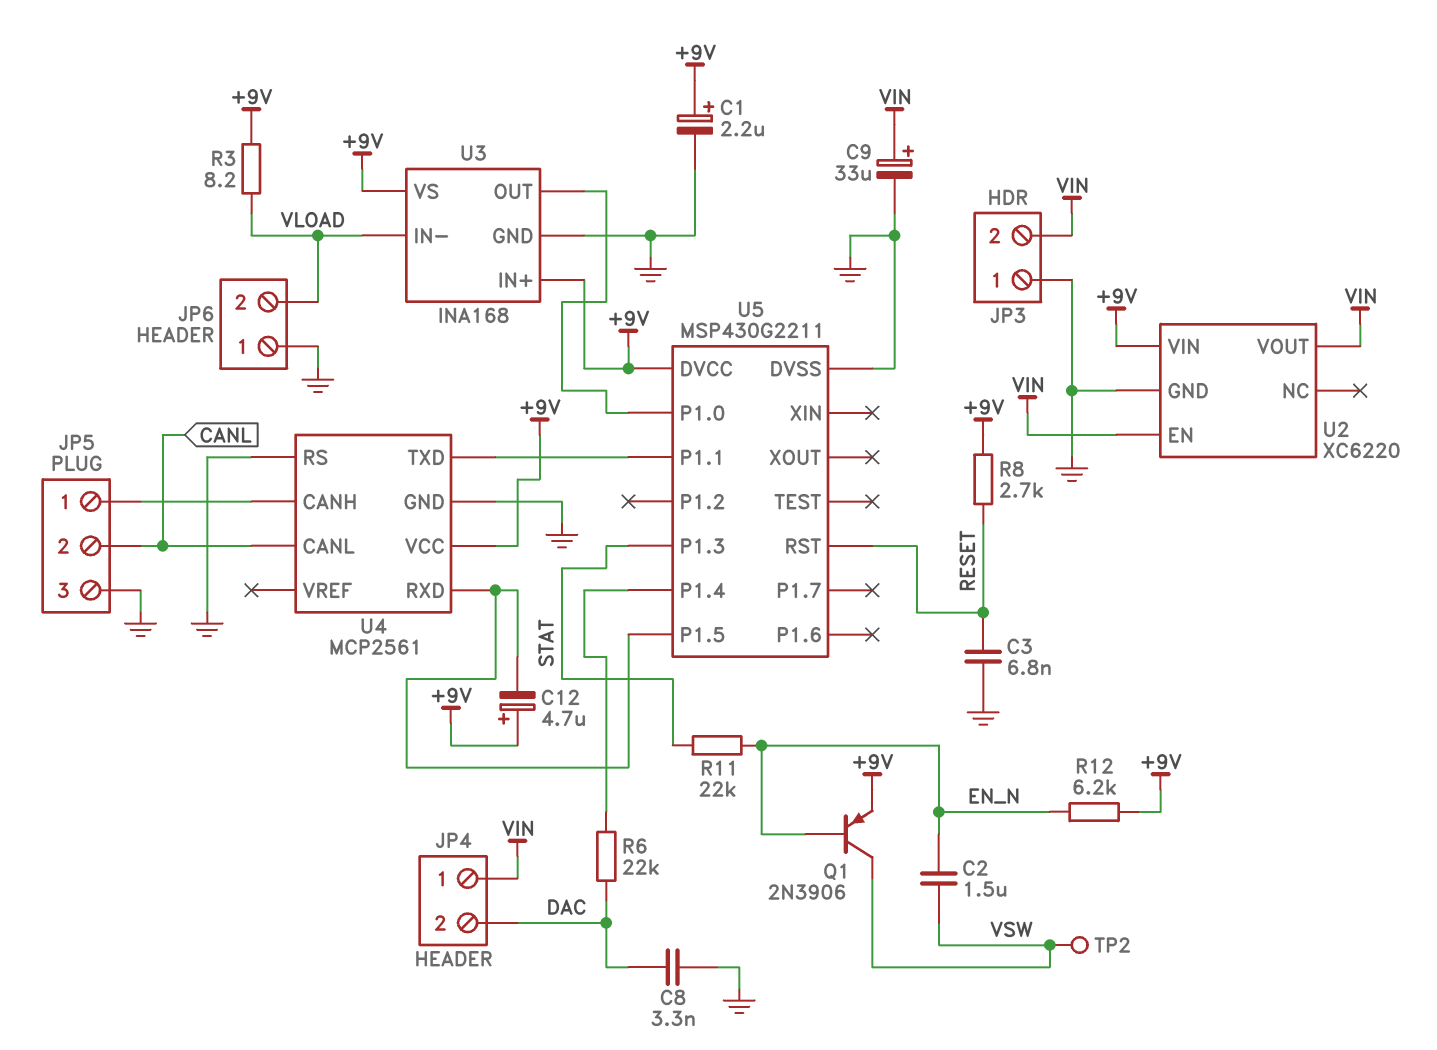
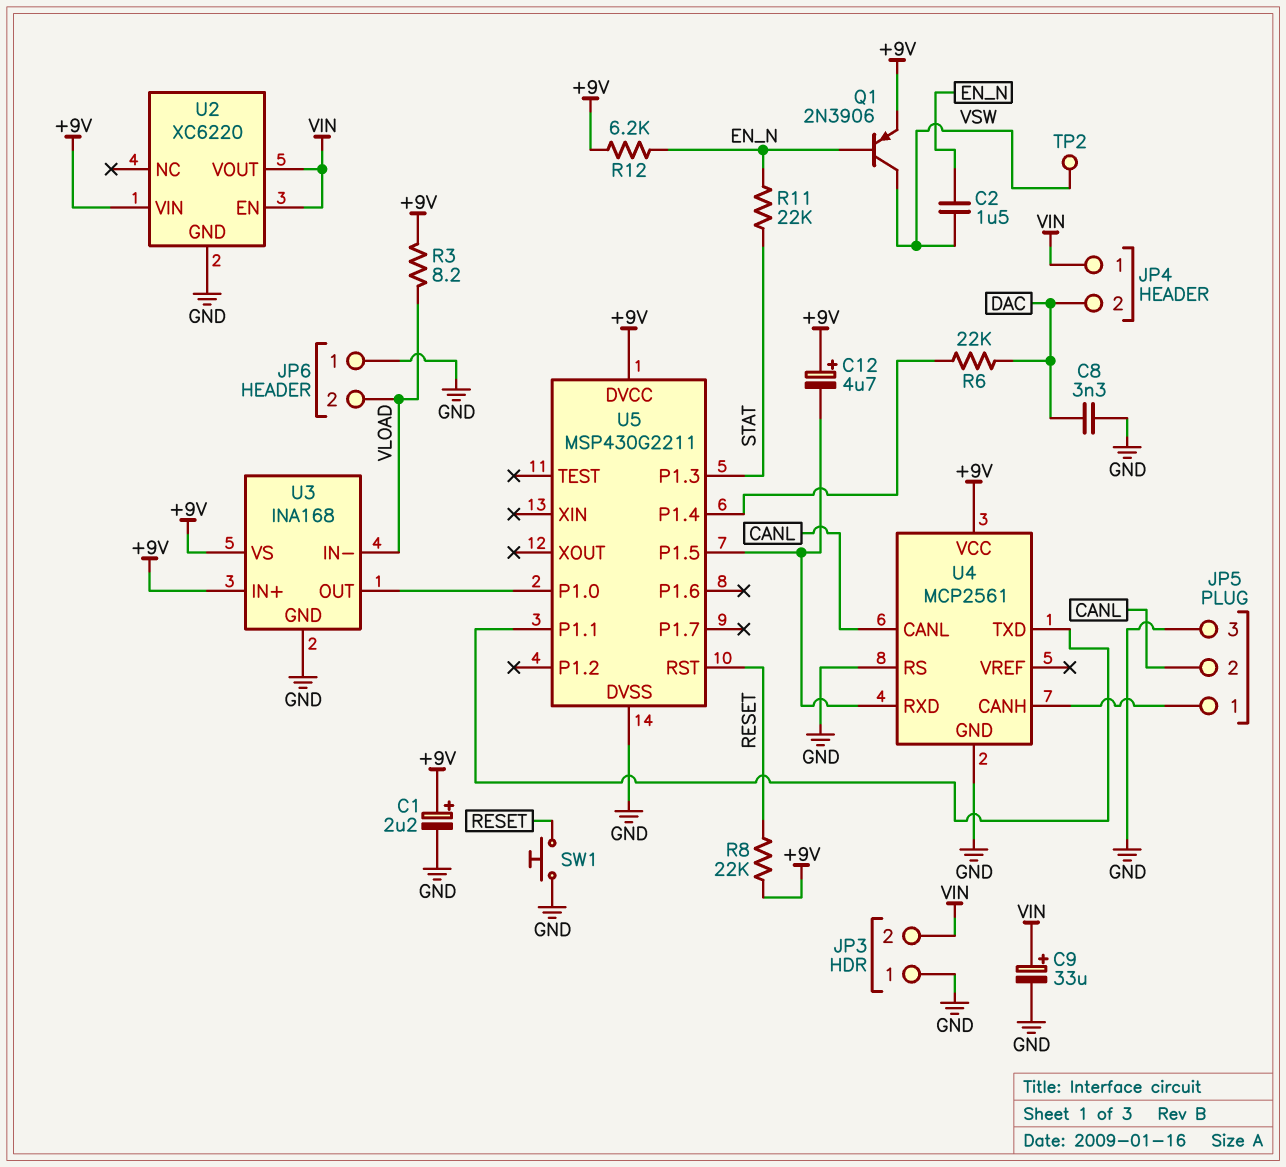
C3: 6.8nF (GND, RESET) -> none
R8: 2.7k (+9V, RESET) -> 22k (+9V, RESET)
SW1: none -> button (GND, RESET)

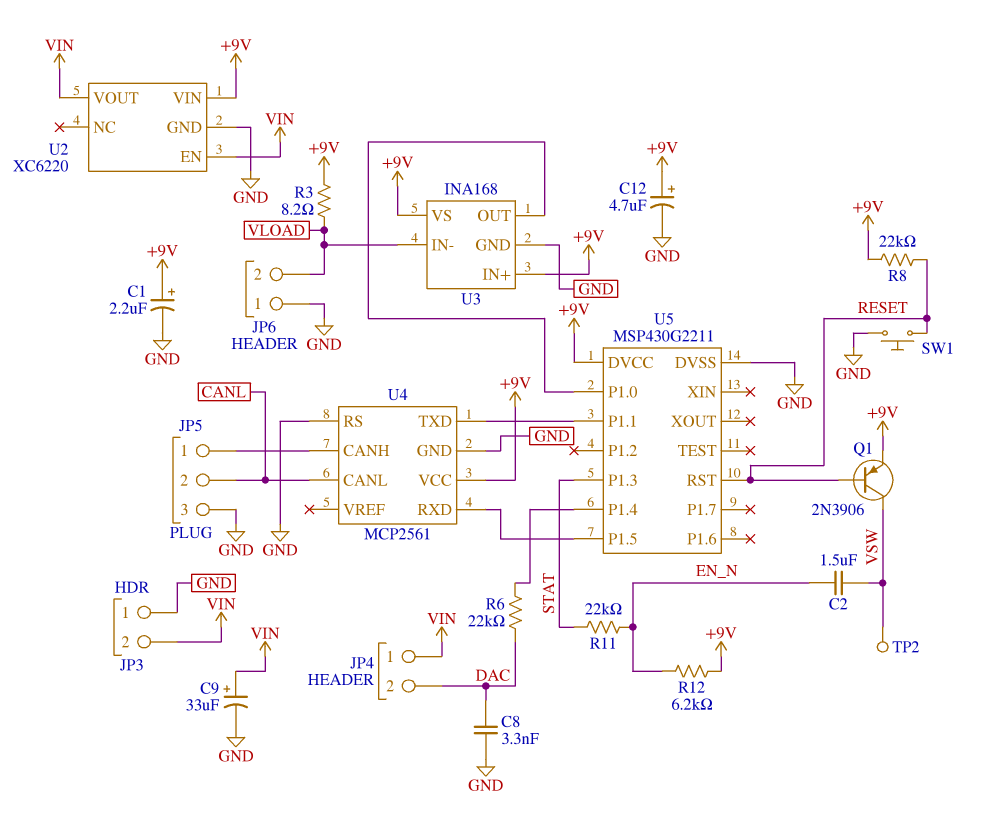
C12: 4.7uF (plus +9V, minus U4/RXD) -> 4.7uF (plus +9V, minus GND)
Q1: PNP 2N3906 (B EN_N, C VSW, E +9V) -> PNP 2N3906 (B RESET, C VSW, E +9V)

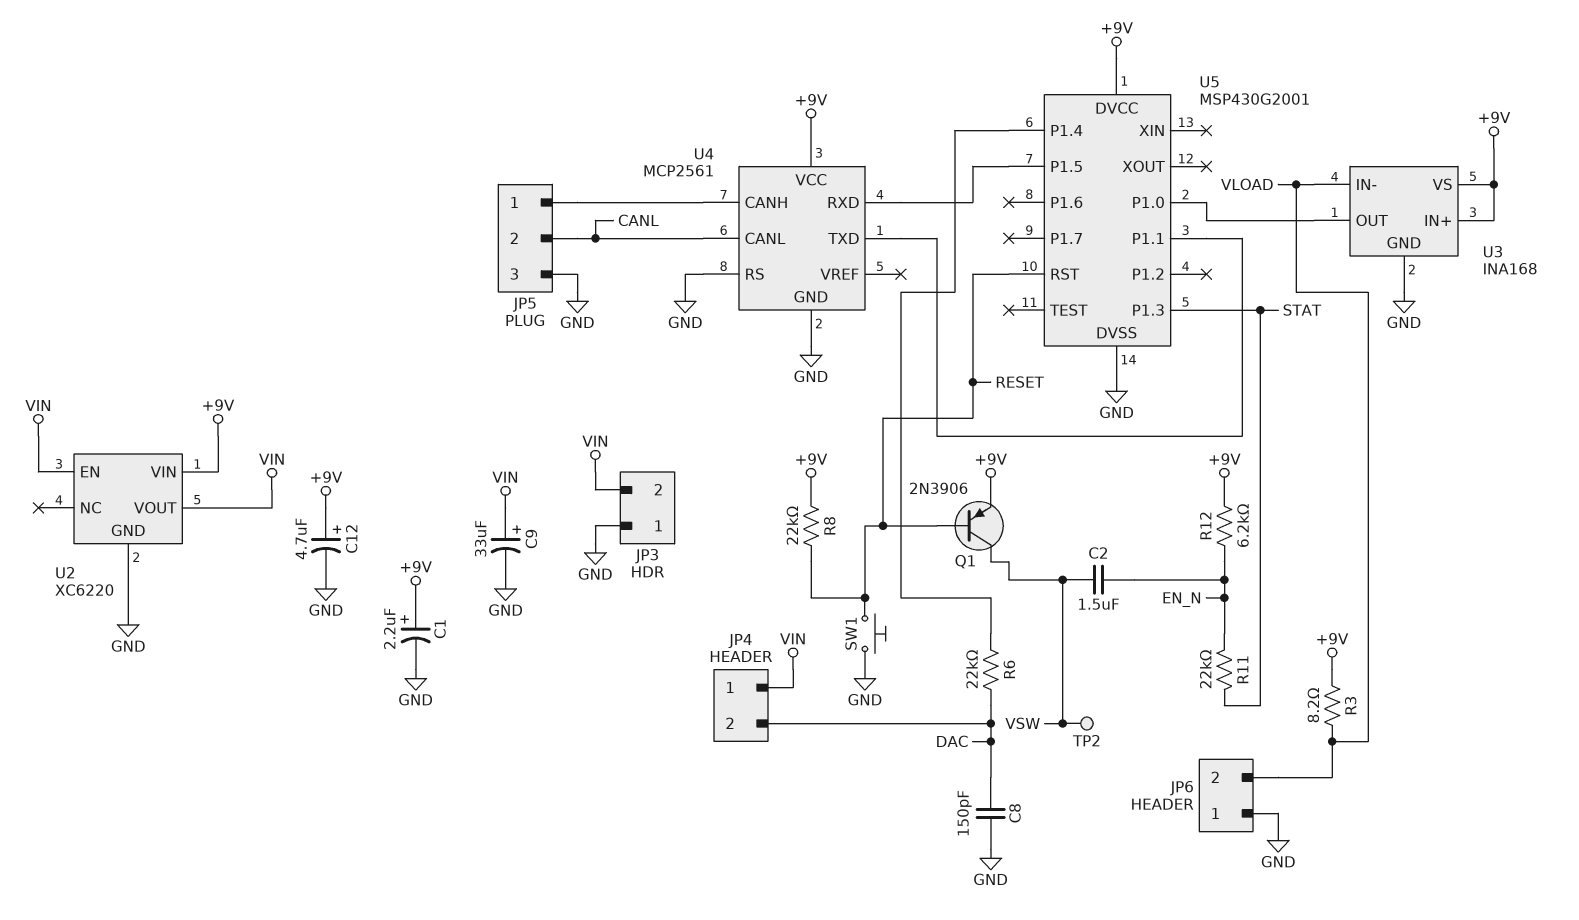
C8: 3.3nF (DAC, GND) -> 150pF (DAC, GND)
U5: MSP430G2211 -> MSP430G2001

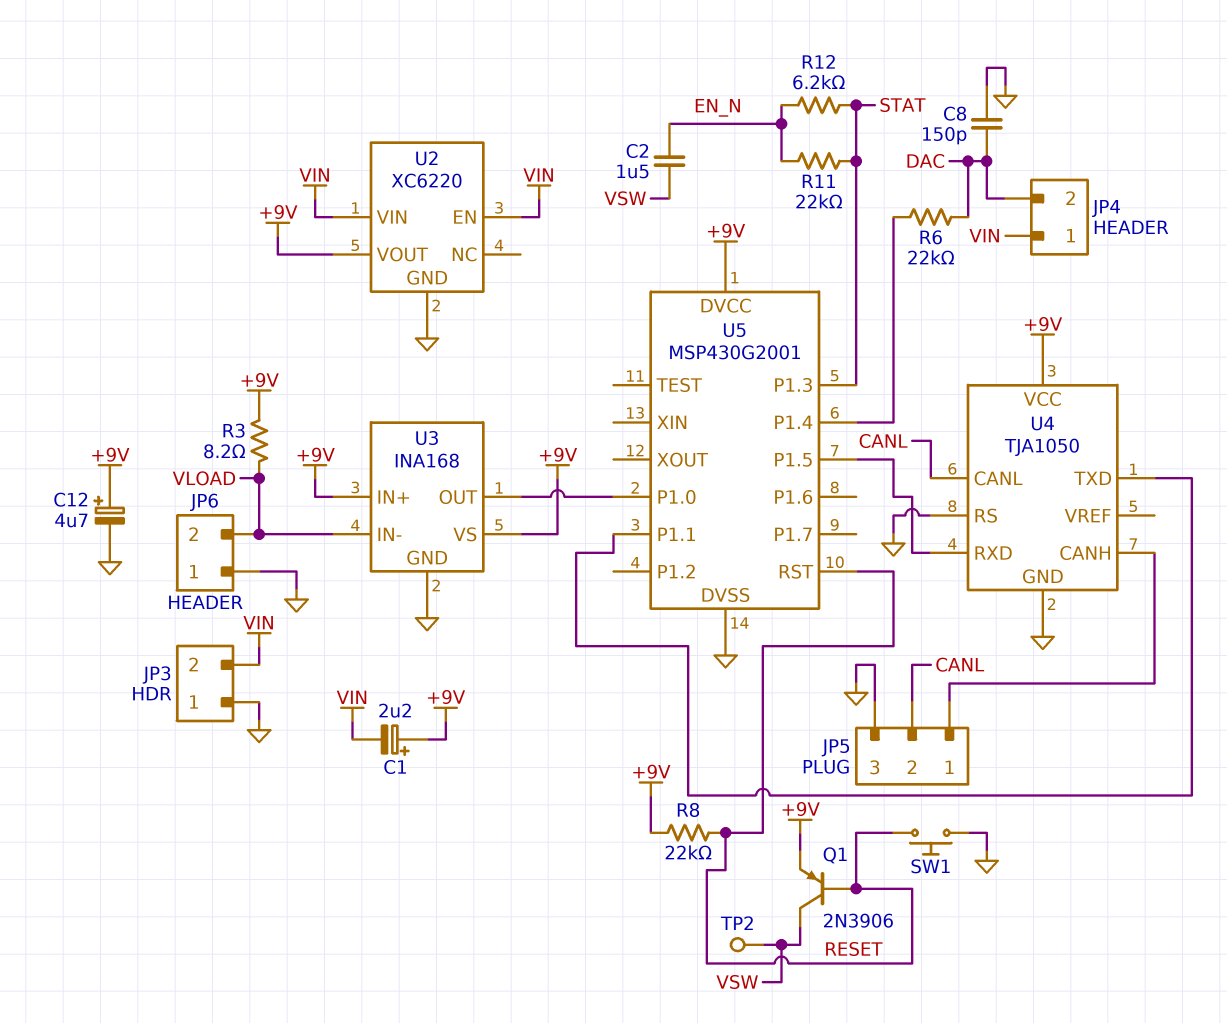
C1: 2.2uF (plus +9V, minus GND) -> 2.2uF (plus +9V, minus VIN)
C9: 33uF (plus VIN, minus GND) -> none
R12: 6.2k (+9V, EN_N) -> 6.2k (EN_N, STAT)
U2 pin VIN: +9V -> VIN
U2 pin VOUT: VIN -> +9V
U4: MCP2561 -> TJA1050

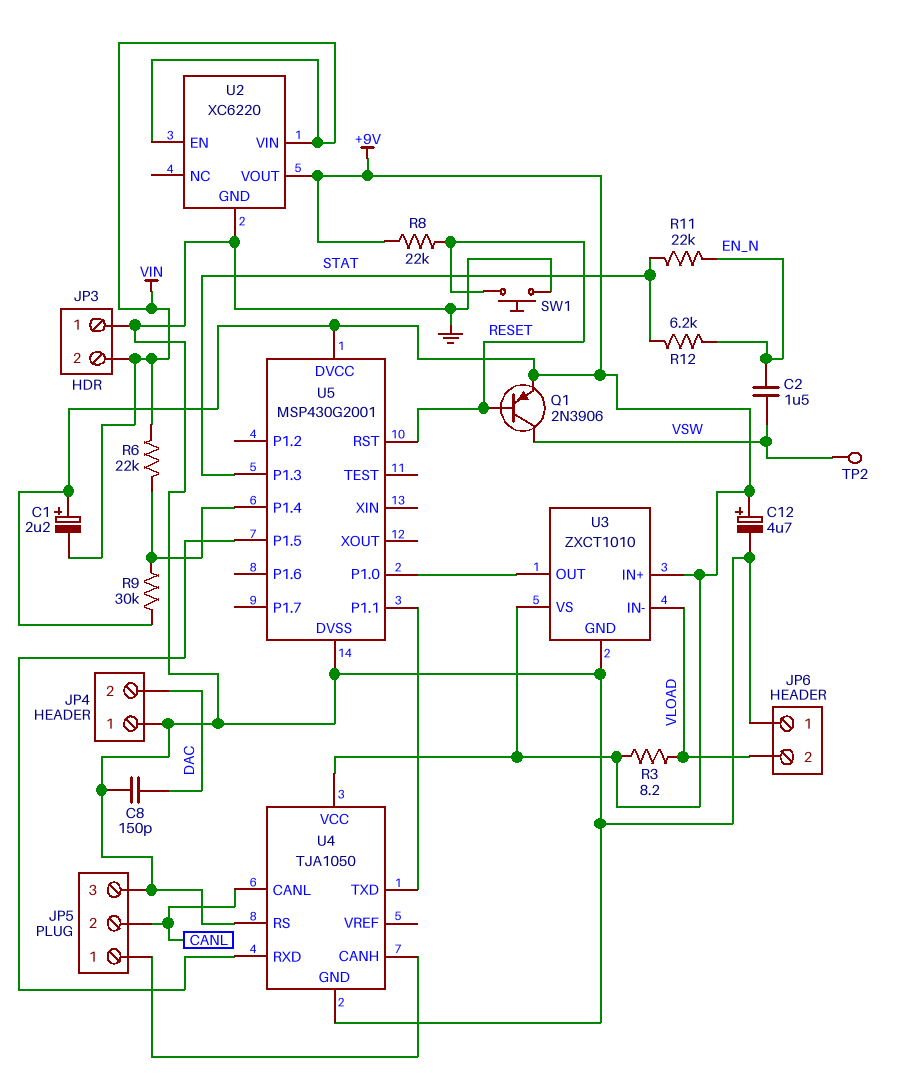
JP4 pin 1: VIN -> GND
R6: 22k (DAC, U5/P1.4) -> 22k (U5/P1.4, VIN)
R9: none -> 30k (+9V, U5/P1.4)
U3: INA168 -> ZXCT1010

